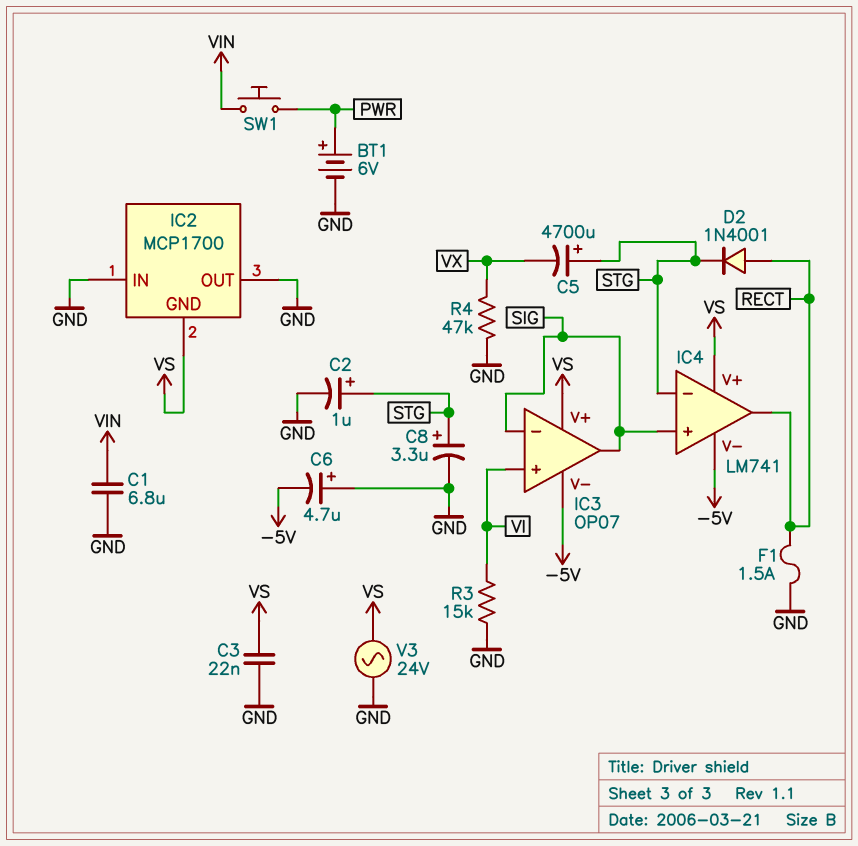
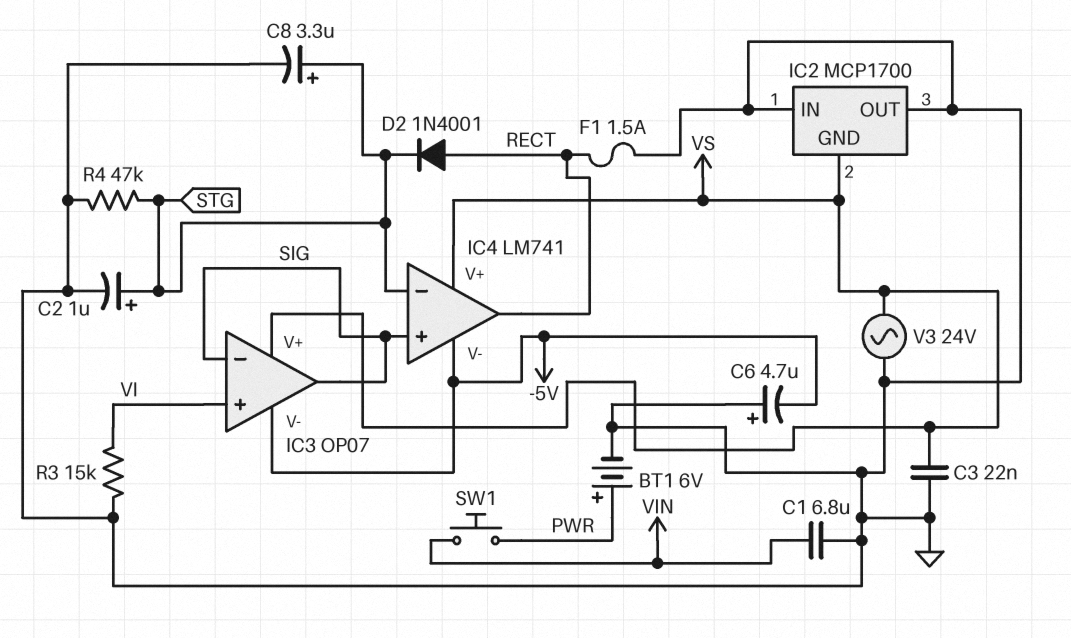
C5: 4700uF (plus STG, minus VX) -> none
R4: 47k (GND, VX) -> 47k (GND, STG)

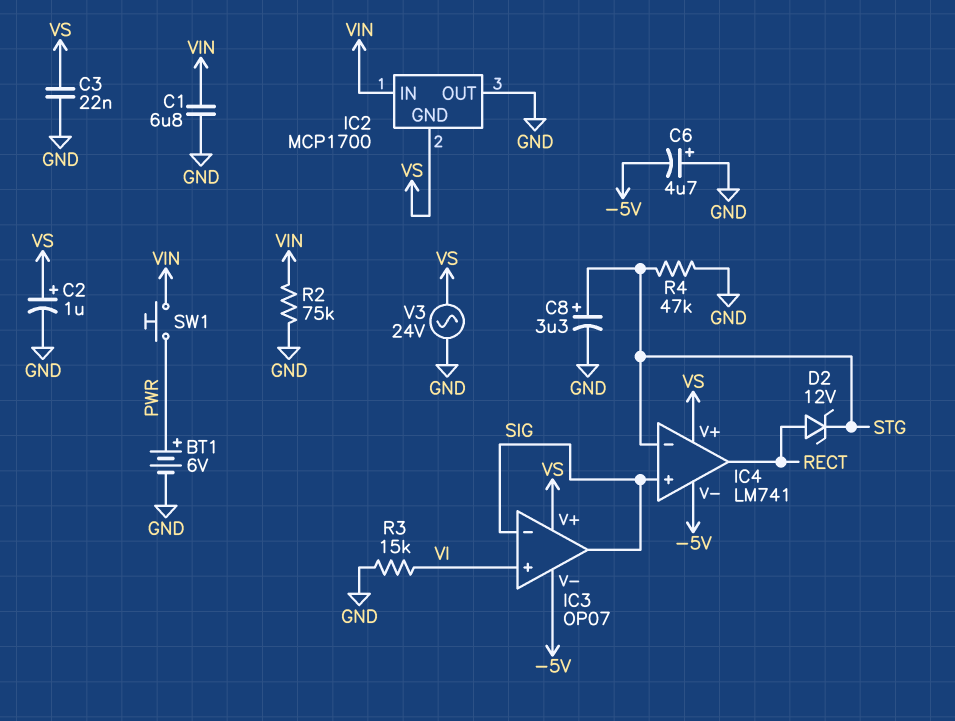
C2: 1uF (plus STG, minus GND) -> 1uF (plus VS, minus GND)
D2: diode 1N4001 (A RECT, K STG) -> zener 12V (A RECT, K STG)
F1: 1.5A (GND, RECT) -> none
IC2 pin IN: GND -> VIN
R2: none -> 75k (GND, VIN)

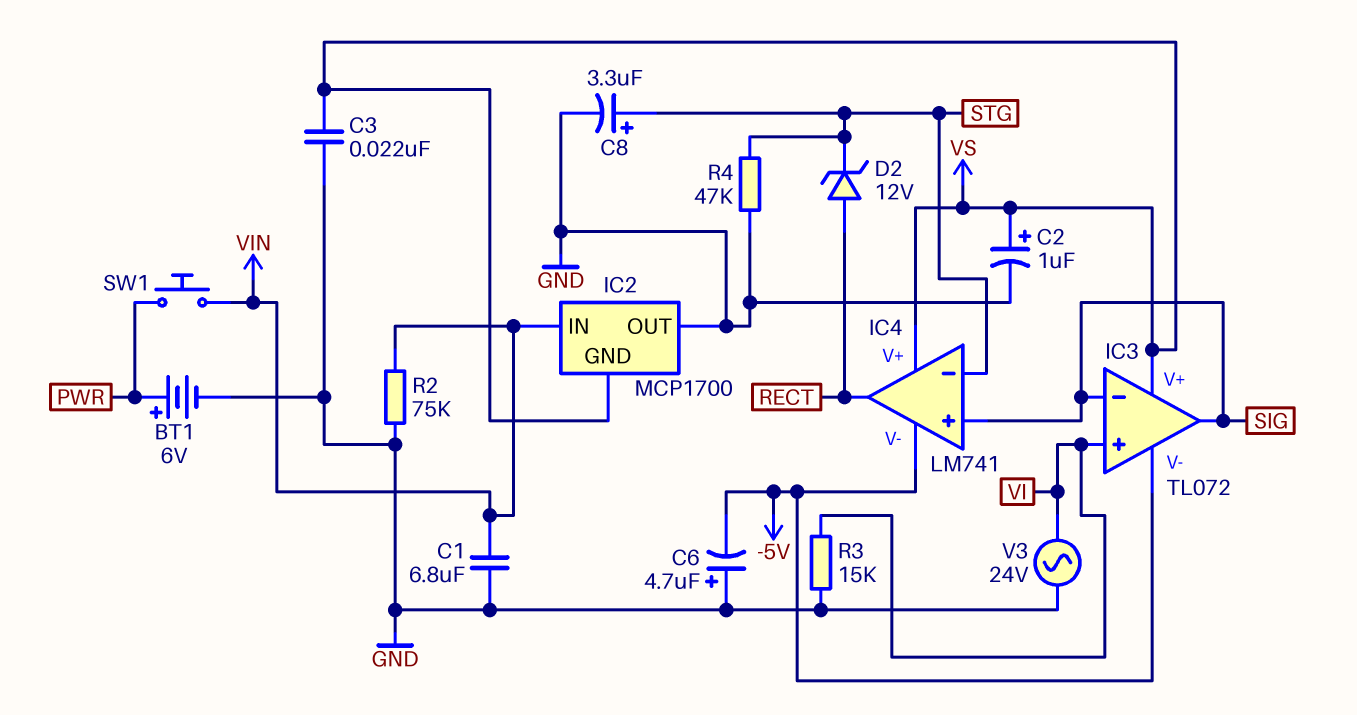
IC3: OP07 -> TL072
V3: AC 24V (GND, VS) -> AC 24V (GND, VI)

